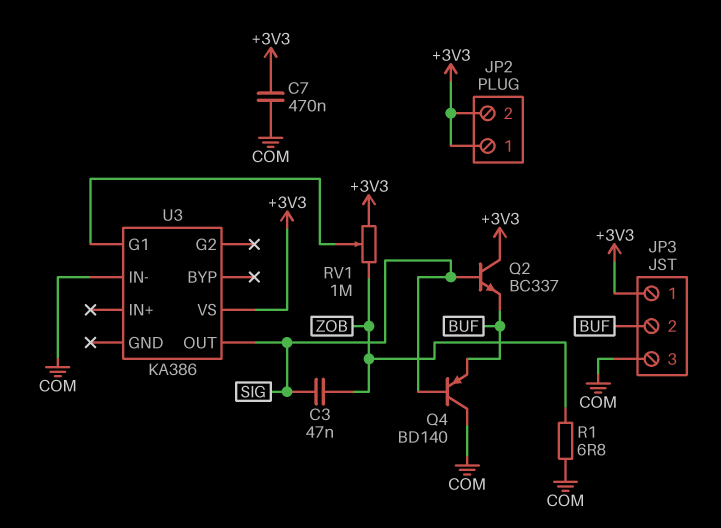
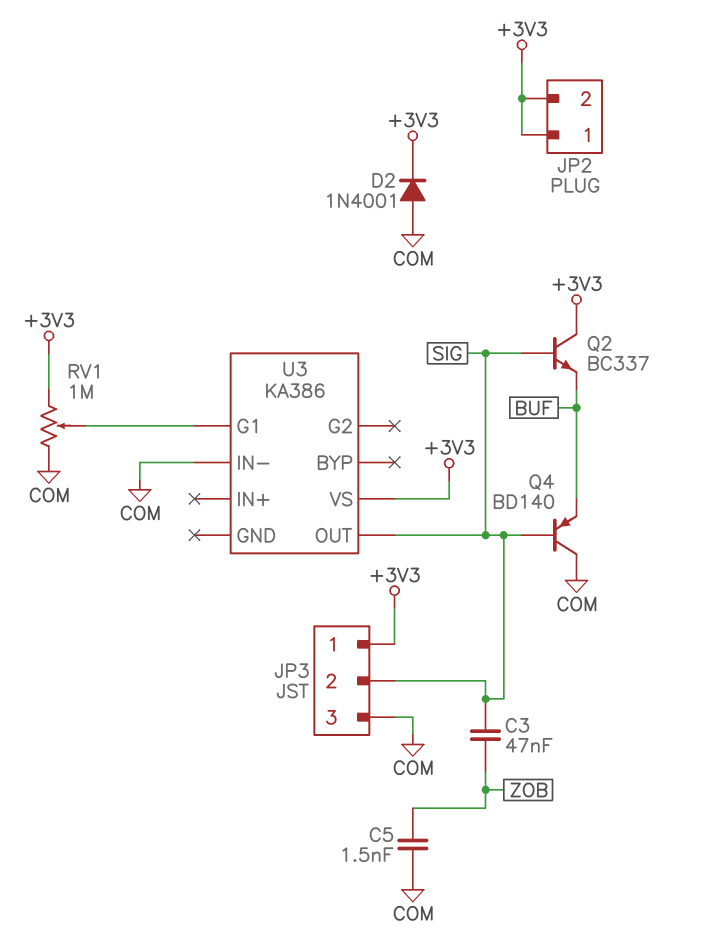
C5: none -> 1.5nF (COM, ZOB)
C7: 470nF (+3V3, COM) -> none
D2: none -> diode 1N4001 (A COM, K +3V3)
JP3 pin 2: BUF -> SIG
R1: 6.8 (COM, ZOB) -> none
RV1: 1M (+3V3, ZOB, wiper U3/G1) -> 1M (+3V3, COM, wiper U3/G1)

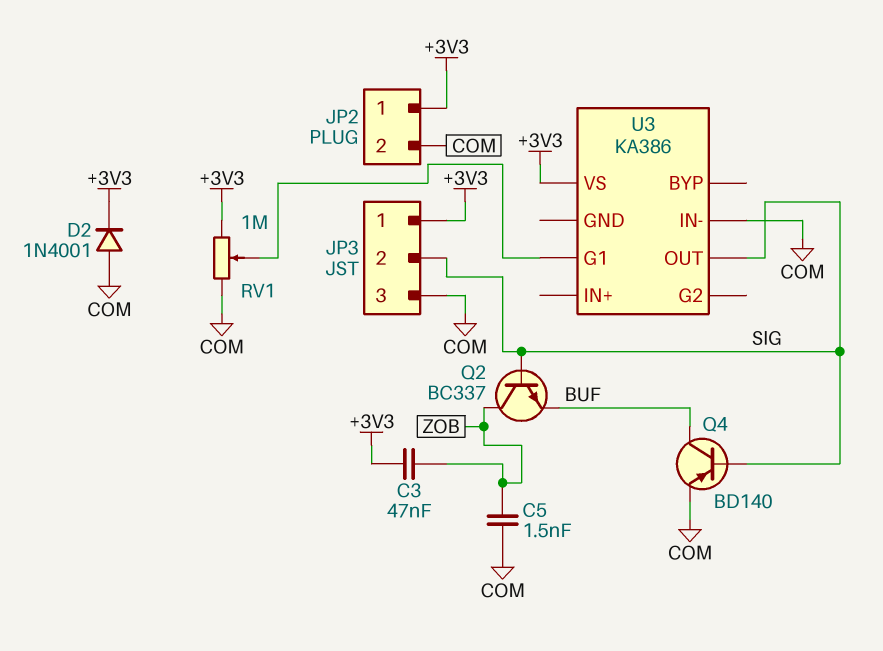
C3: 47nF (SIG, ZOB) -> 47nF (+3V3, ZOB)
JP2 pin 2: +3V3 -> COM
Q2: NPN BC337 (B SIG, C +3V3, E BUF) -> NPN BC337 (B SIG, C ZOB, E BUF)
Q4: PNP BD140 (B SIG, C COM, E BUF) -> PNP BD140 (B SIG, C BUF, E COM)

